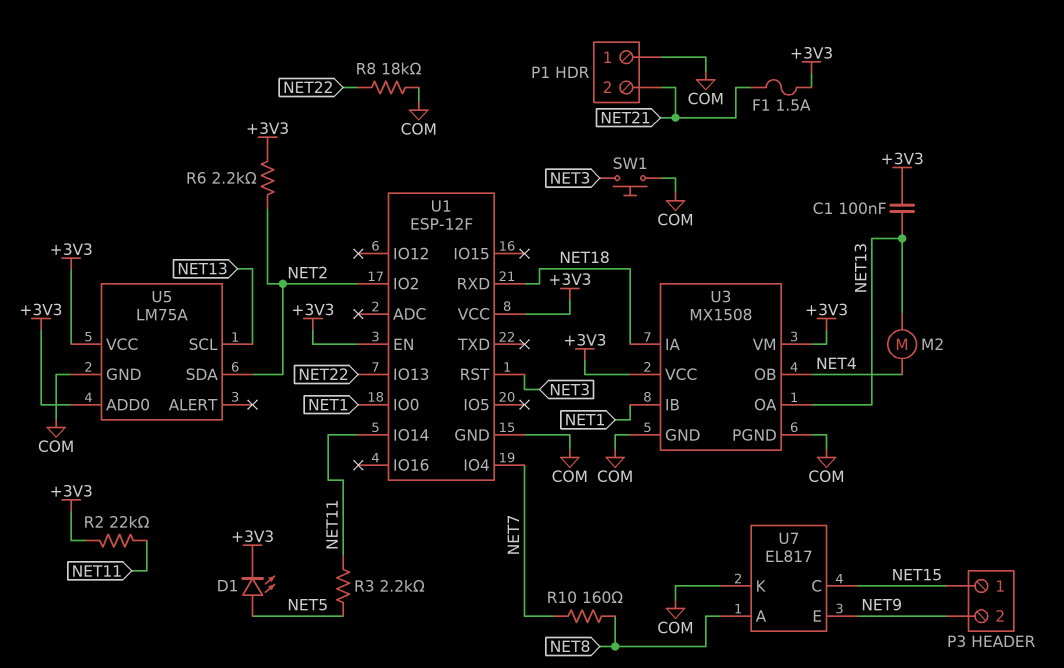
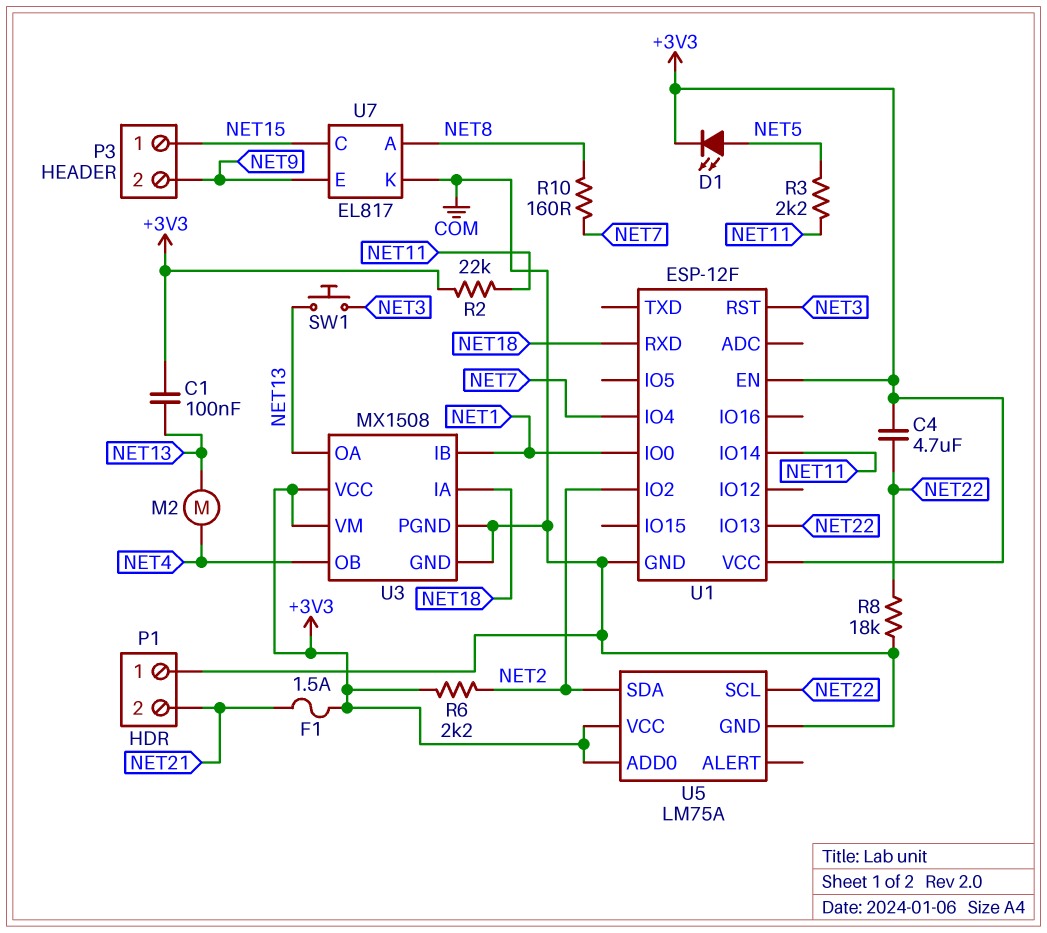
C4: none -> 4.7uF (+3V3, NET22)
SW1: button (COM, NET3) -> button (NET3, NET13)
U5 pin SCL: NET13 -> NET22

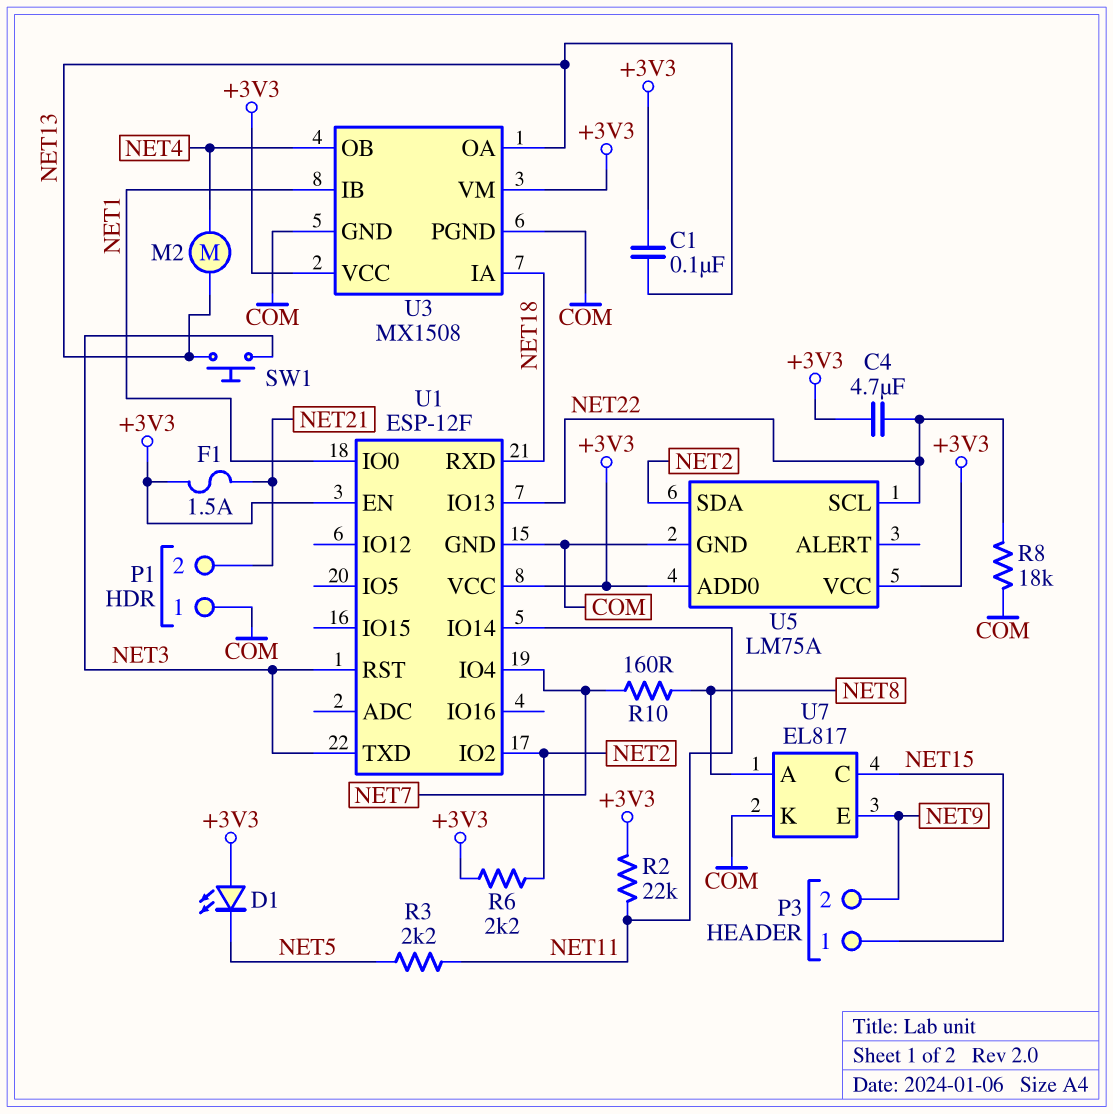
D1: LED (A NET5, K +3V3) -> LED (A +3V3, K NET5)
U1 pin TXD: none -> NET3

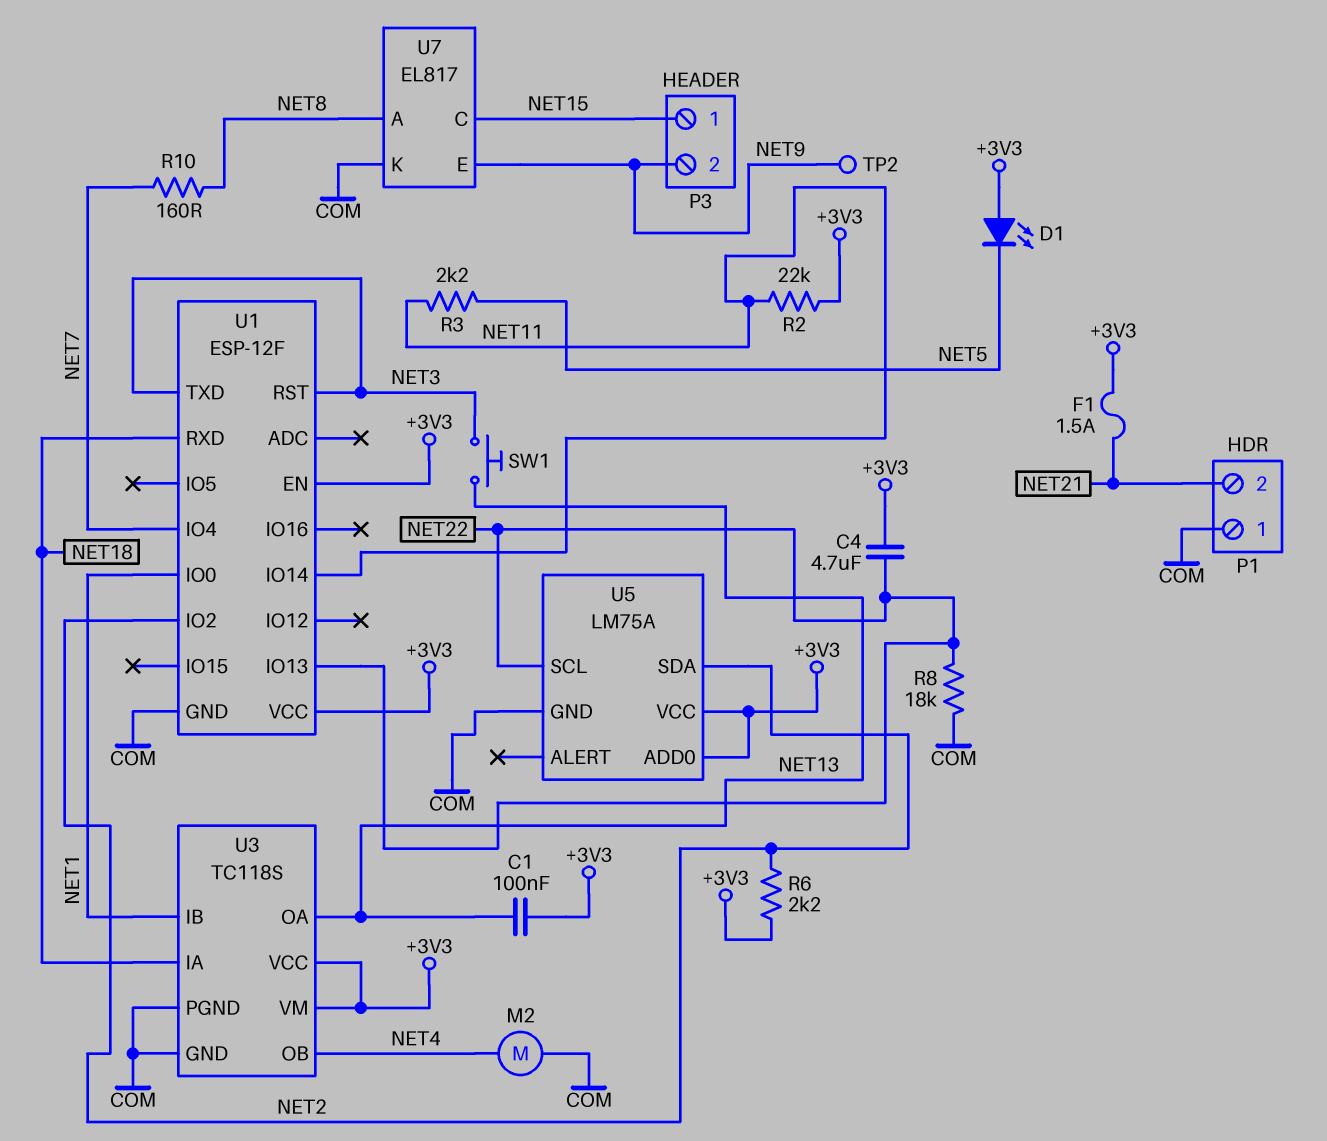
M2: motor (NET4, NET13) -> motor (COM, NET4)
TP2: none -> test point (NET9)
U3: MX1508 -> TC118S

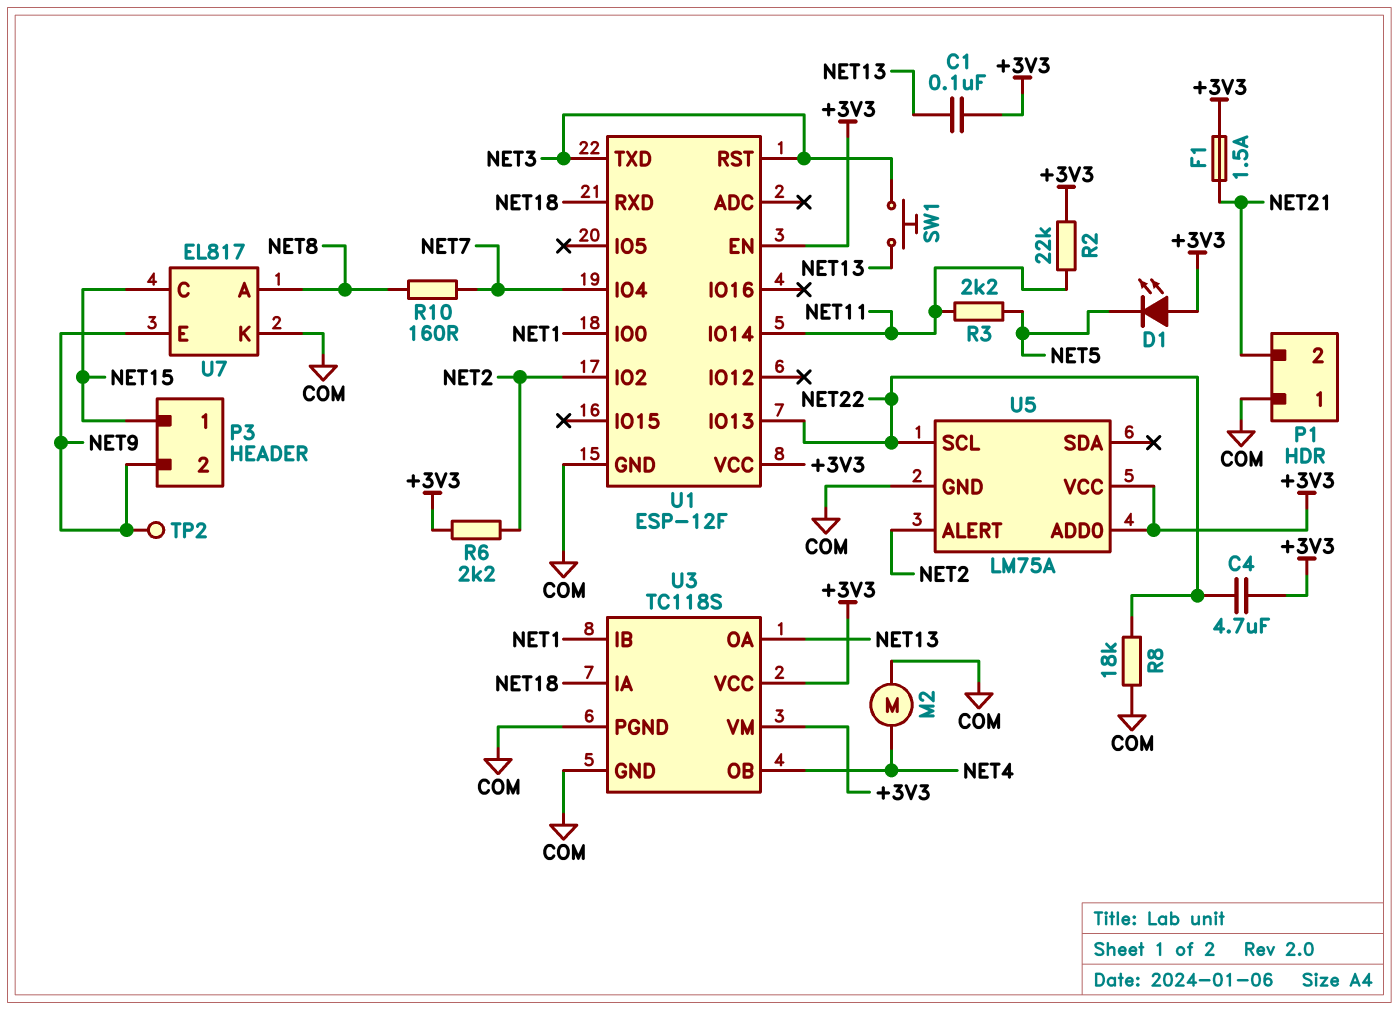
U5 pin ALERT: none -> NET2
U5 pin SDA: NET2 -> none

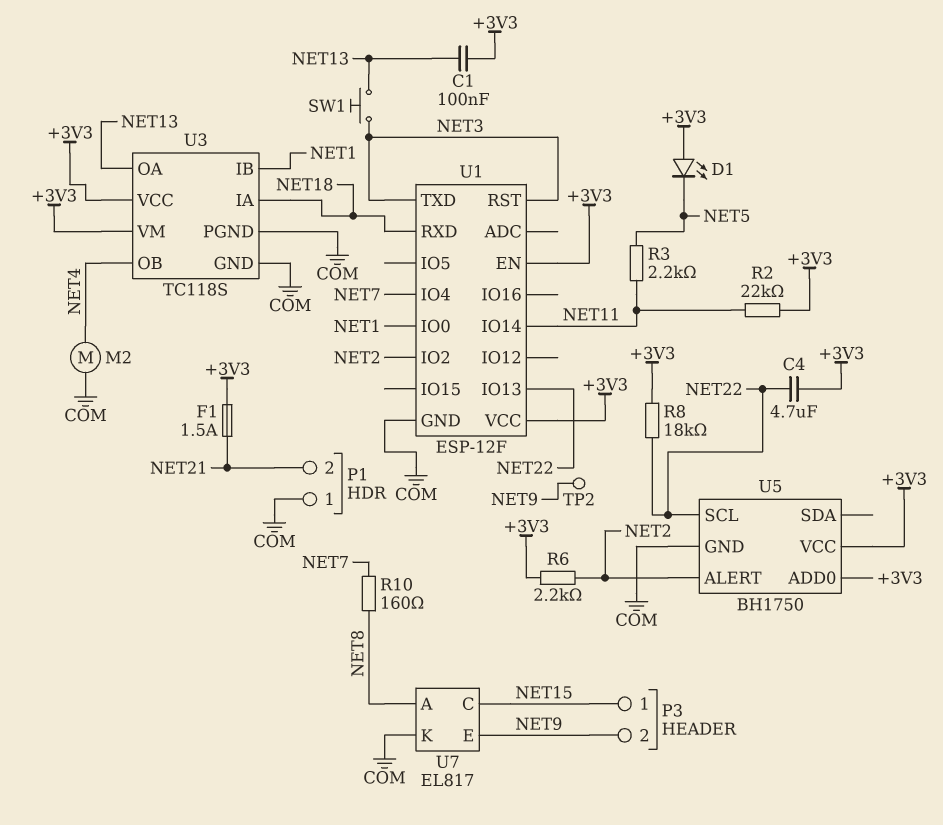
R8: 18k (COM, NET22) -> 18k (+3V3, NET22)
U5: LM75A -> BH1750

